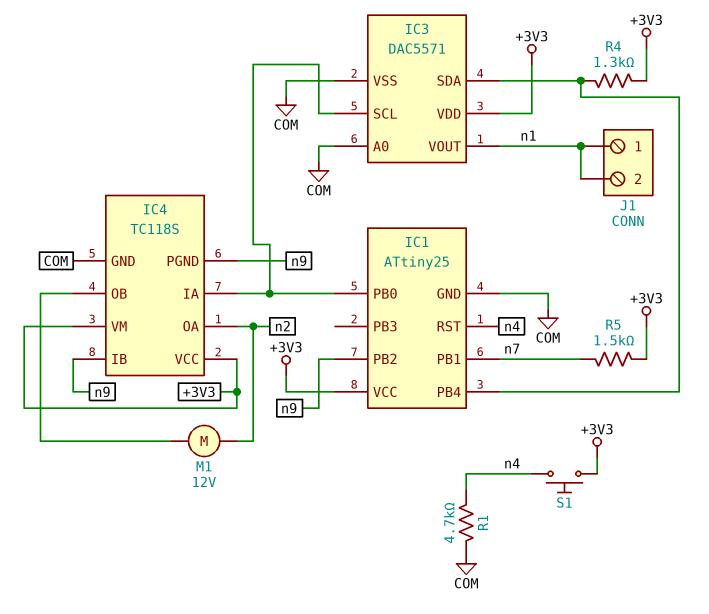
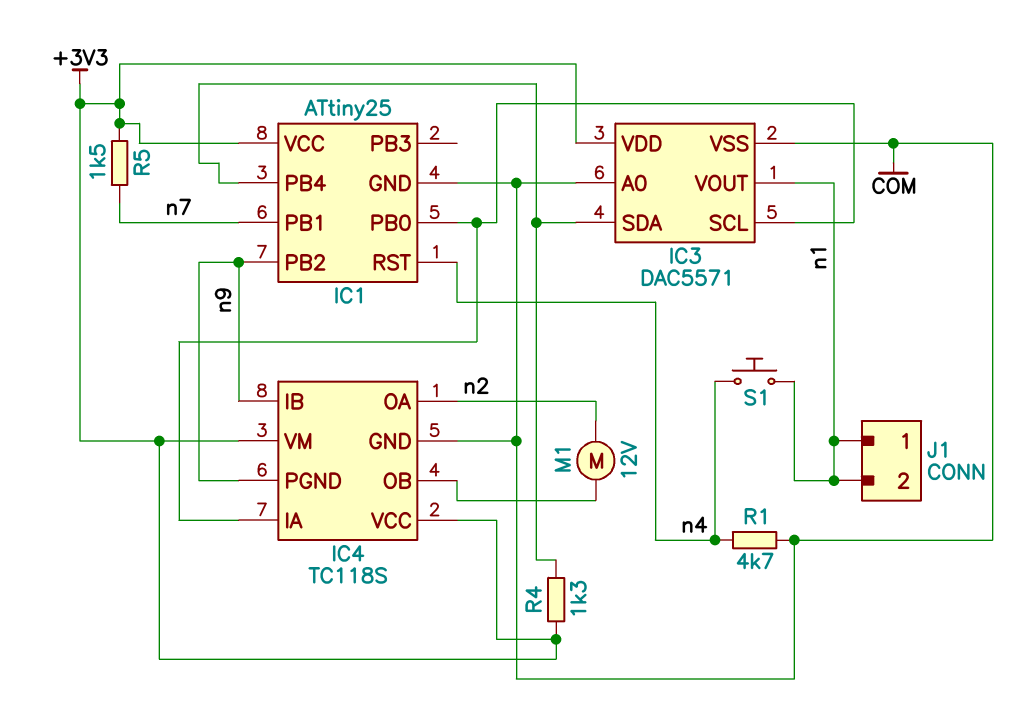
S1: button (+3V3, n4) -> button (n1, n4)

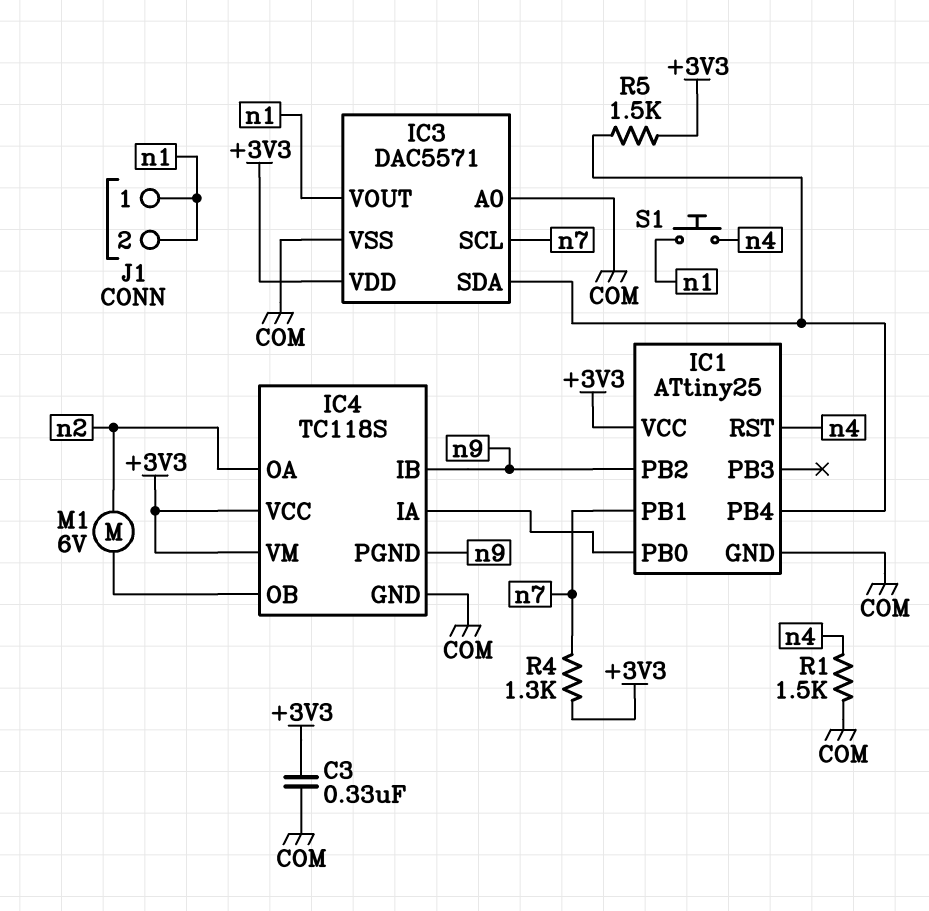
C3: none -> 330nF (+3V3, COM)
IC3 pin SCL: IC1/PB0 -> n7
M1: motor 12V (IC4/OB, n2) -> motor 6V (IC4/OB, n2)
R1: 4.7k (COM, n4) -> 1.5k (COM, n4)
R4: 1.3k (+3V3, IC1/PB4) -> 1.3k (+3V3, n7)
R5: 1.5k (+3V3, n7) -> 1.5k (+3V3, IC1/PB4)

